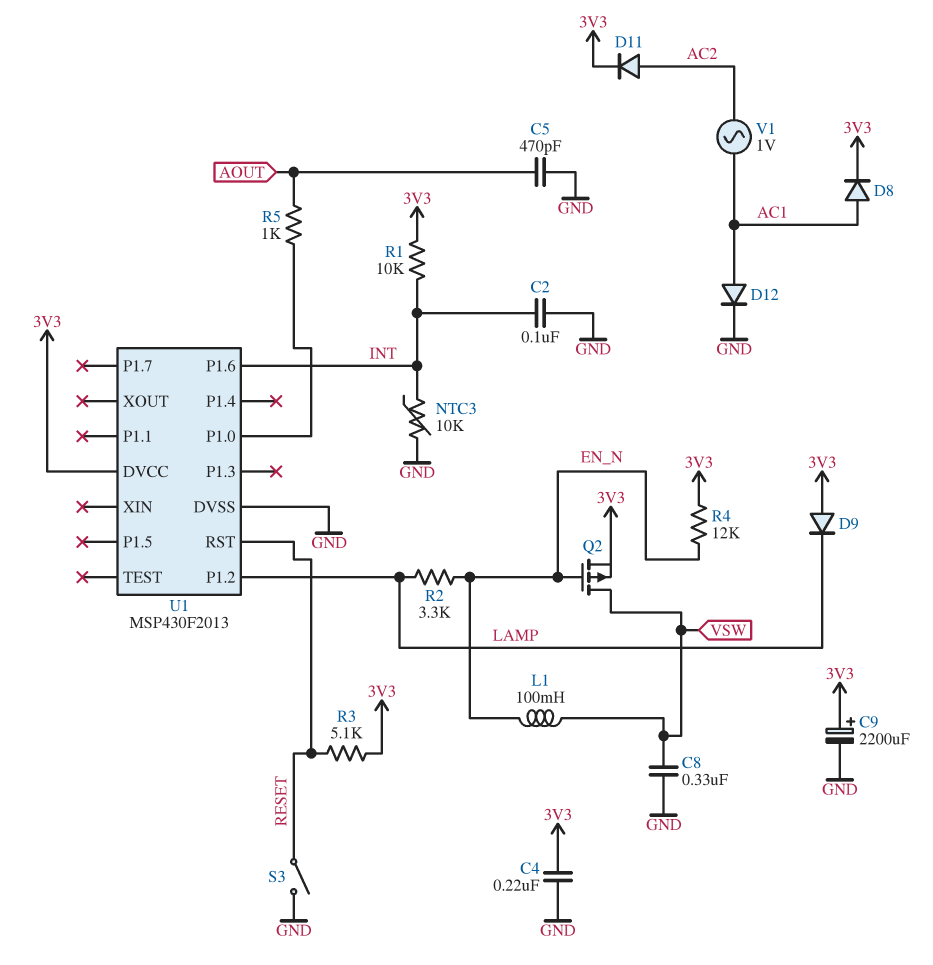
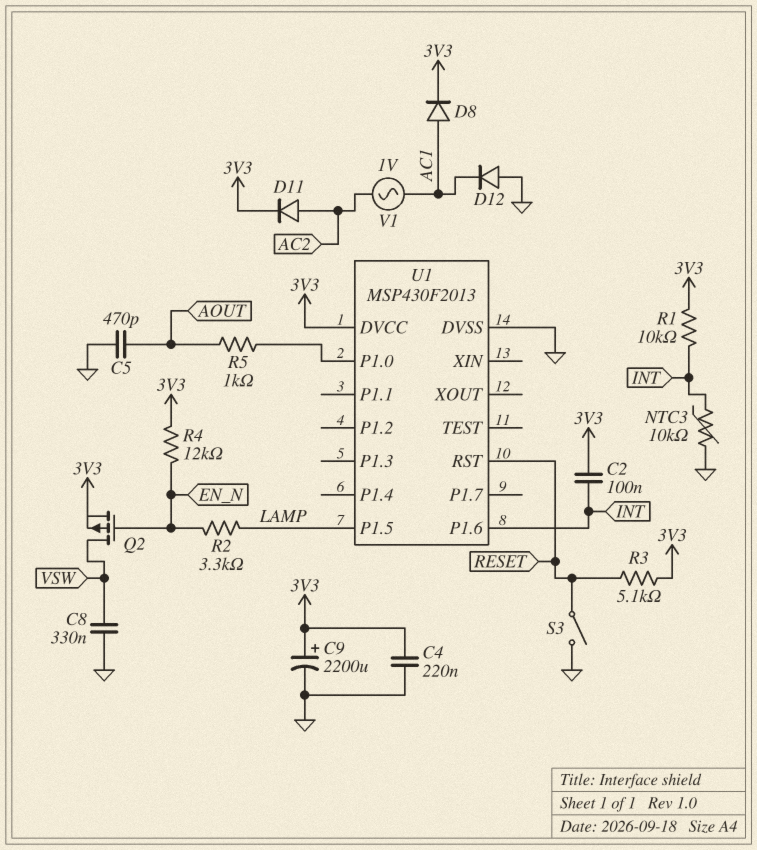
C2: 100nF (GND, INT) -> 100nF (3V3, INT)
D9: diode (A 3V3, K LAMP) -> none
D12: diode (A AC1, K GND) -> diode (A GND, K AC1)
L1: 100mH (EN_N, VSW) -> none
U1 pin P1.2: LAMP -> none
U1 pin P1.5: none -> LAMP

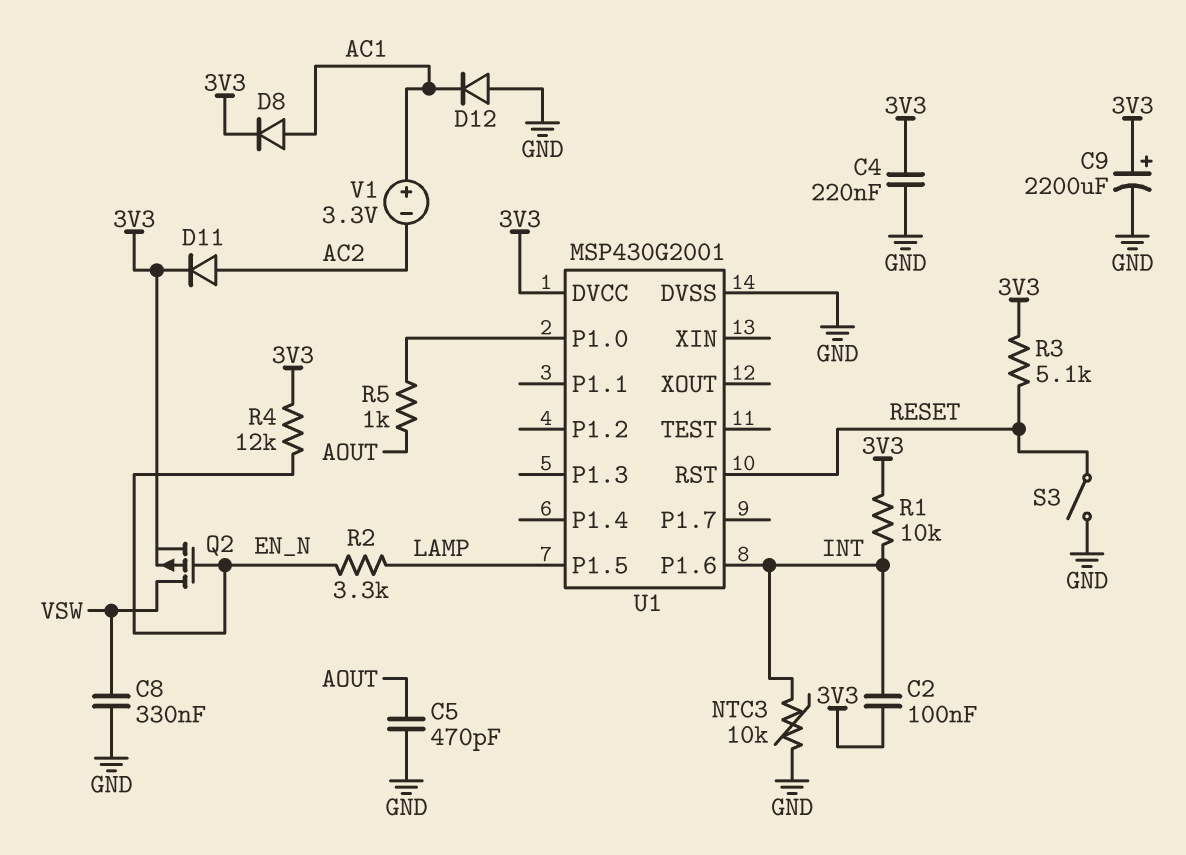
U1: MSP430F2013 -> MSP430G2001
V1: AC 1V (AC1, AC2) -> 3.3V (plus AC1, minus AC2)

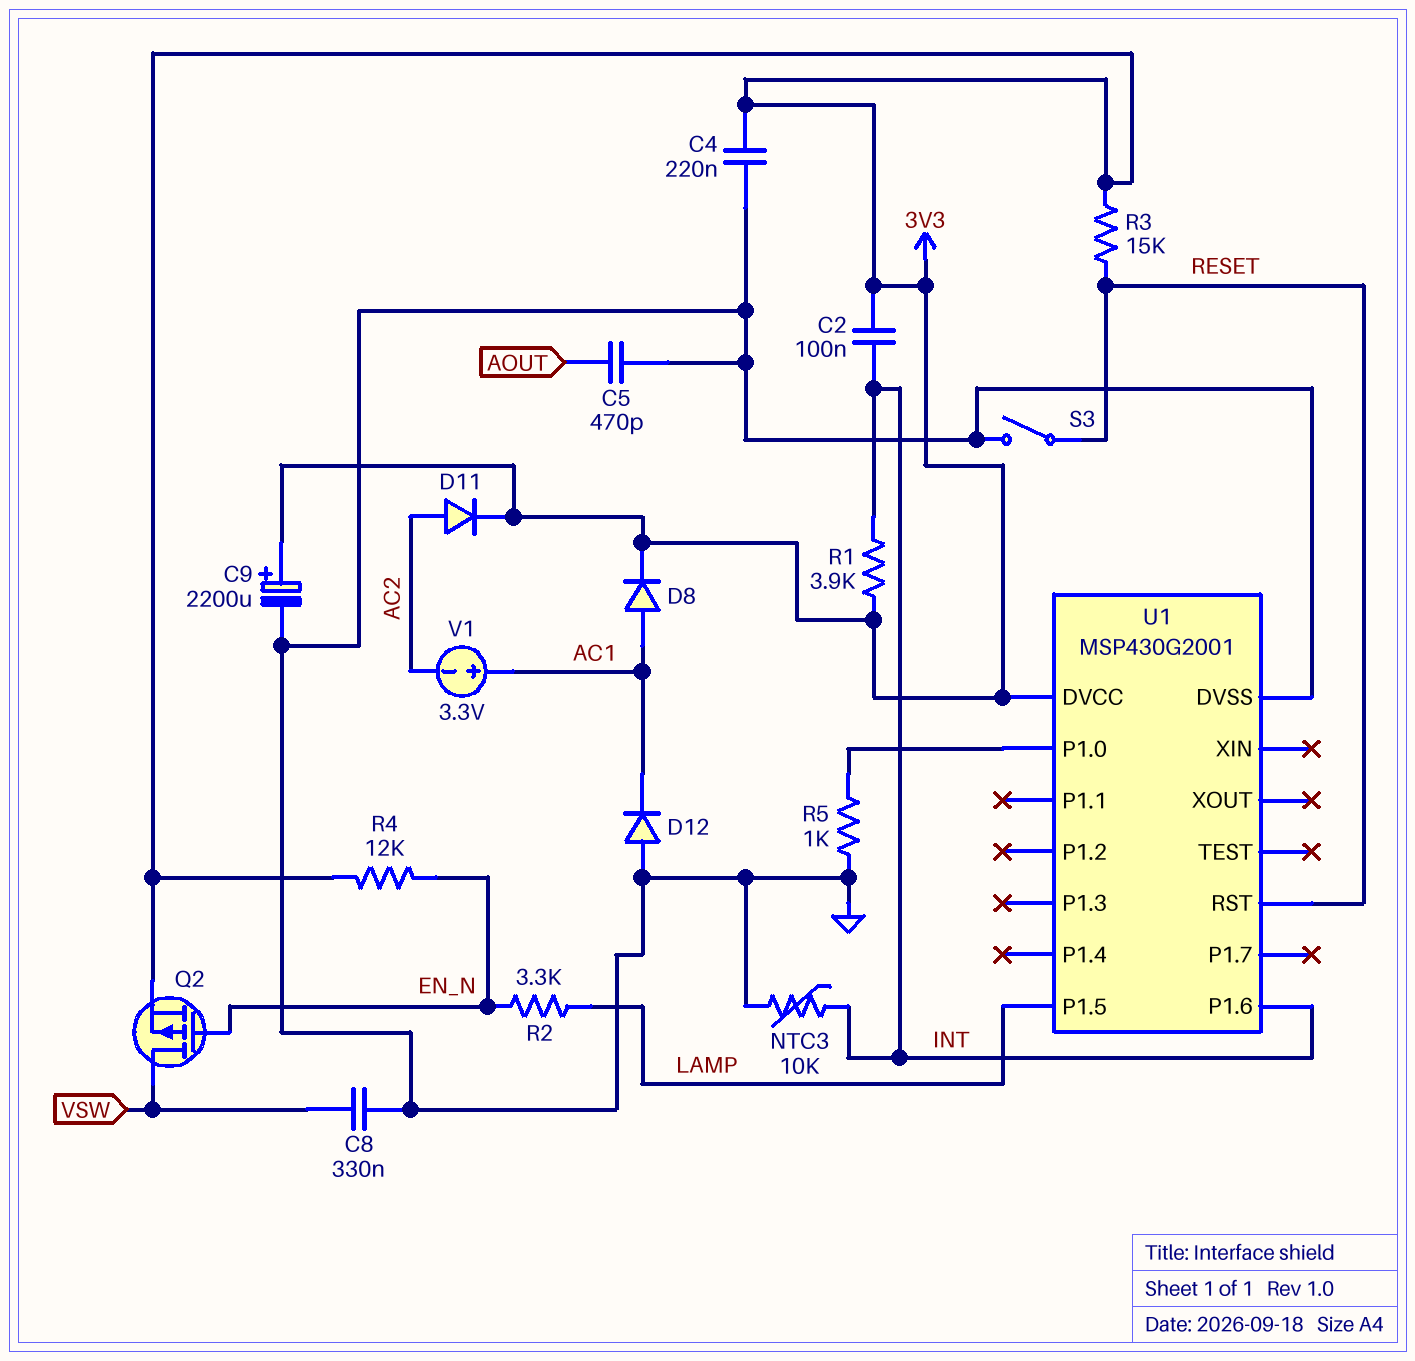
R1: 10k (3V3, INT) -> 3.9k (3V3, INT)
R3: 5.1k (3V3, RESET) -> 15k (3V3, RESET)
R5: 1k (AOUT, U1/P1.0) -> 1k (GND, U1/P1.0)

